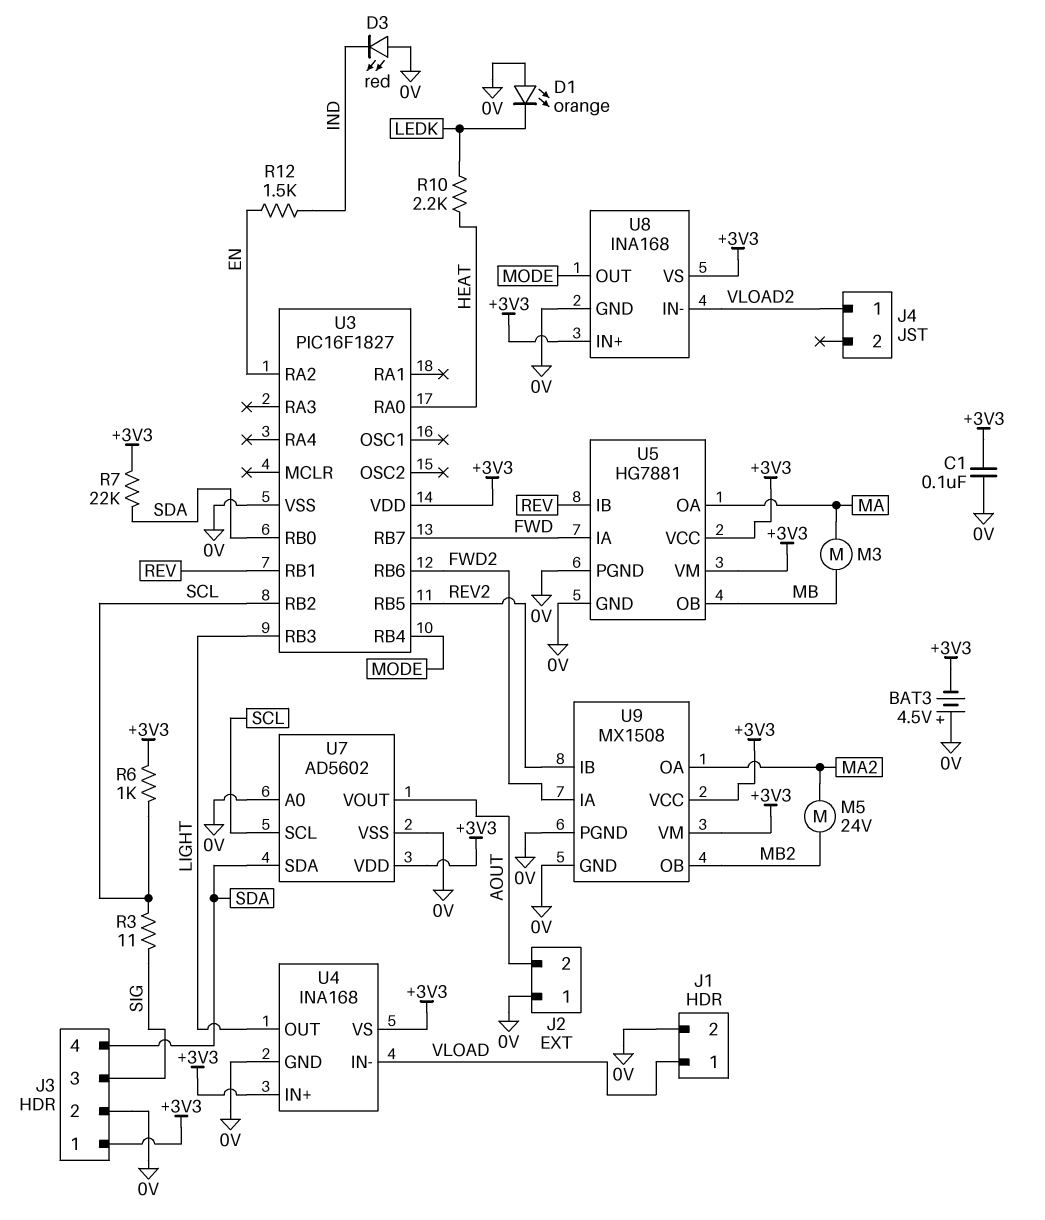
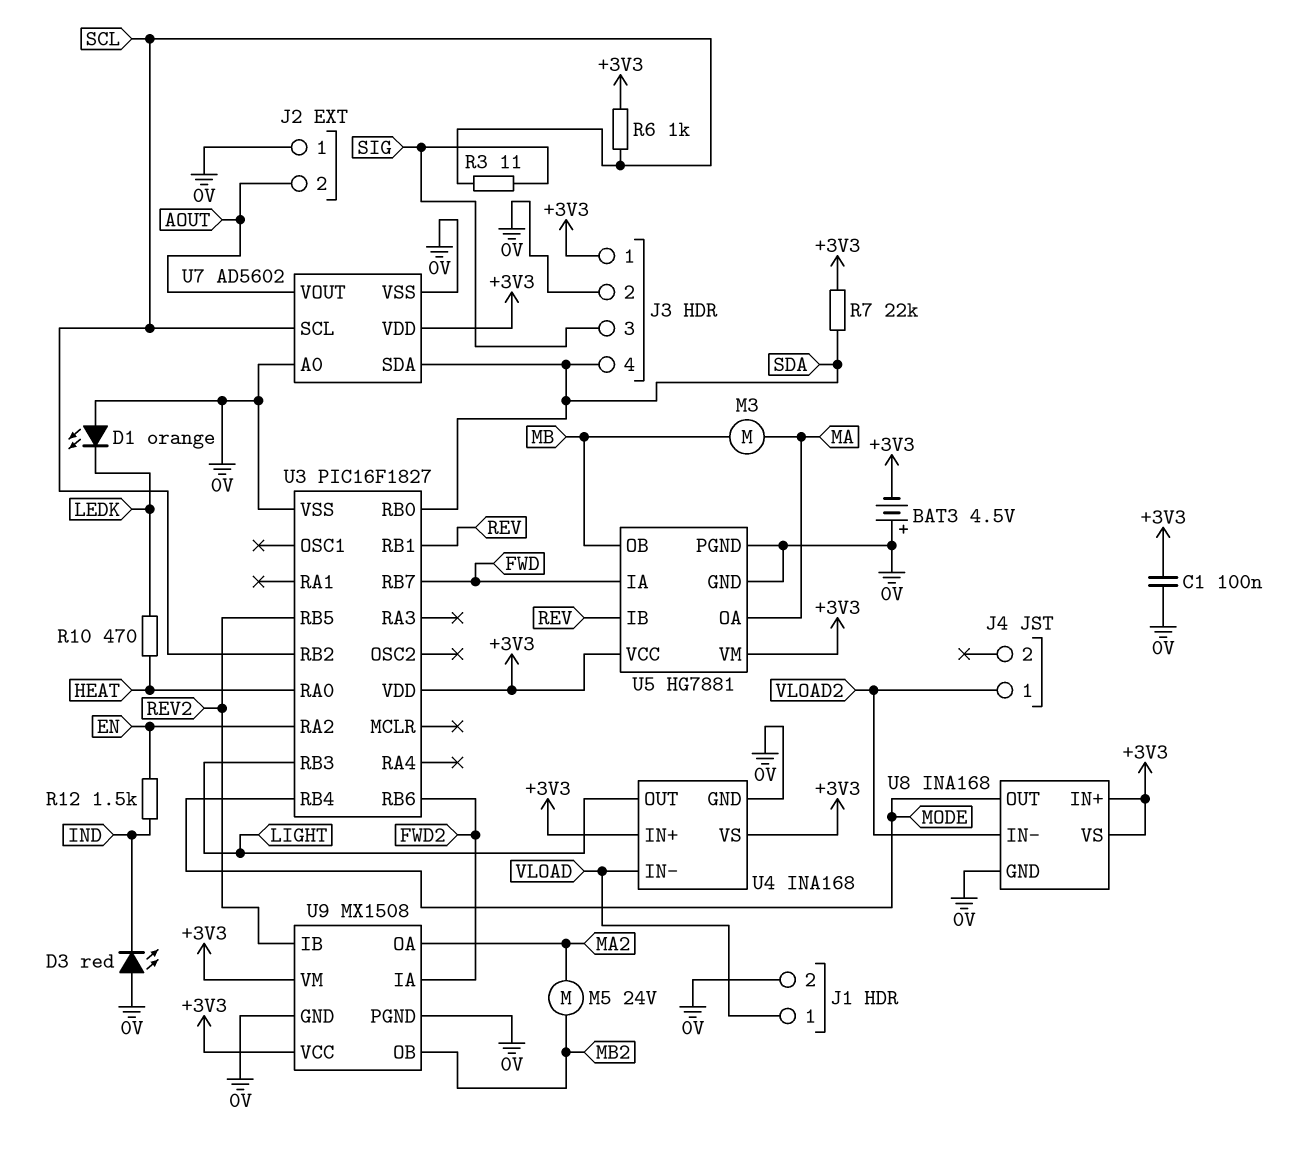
R10: 2.2k (HEAT, LEDK) -> 470 (HEAT, LEDK)

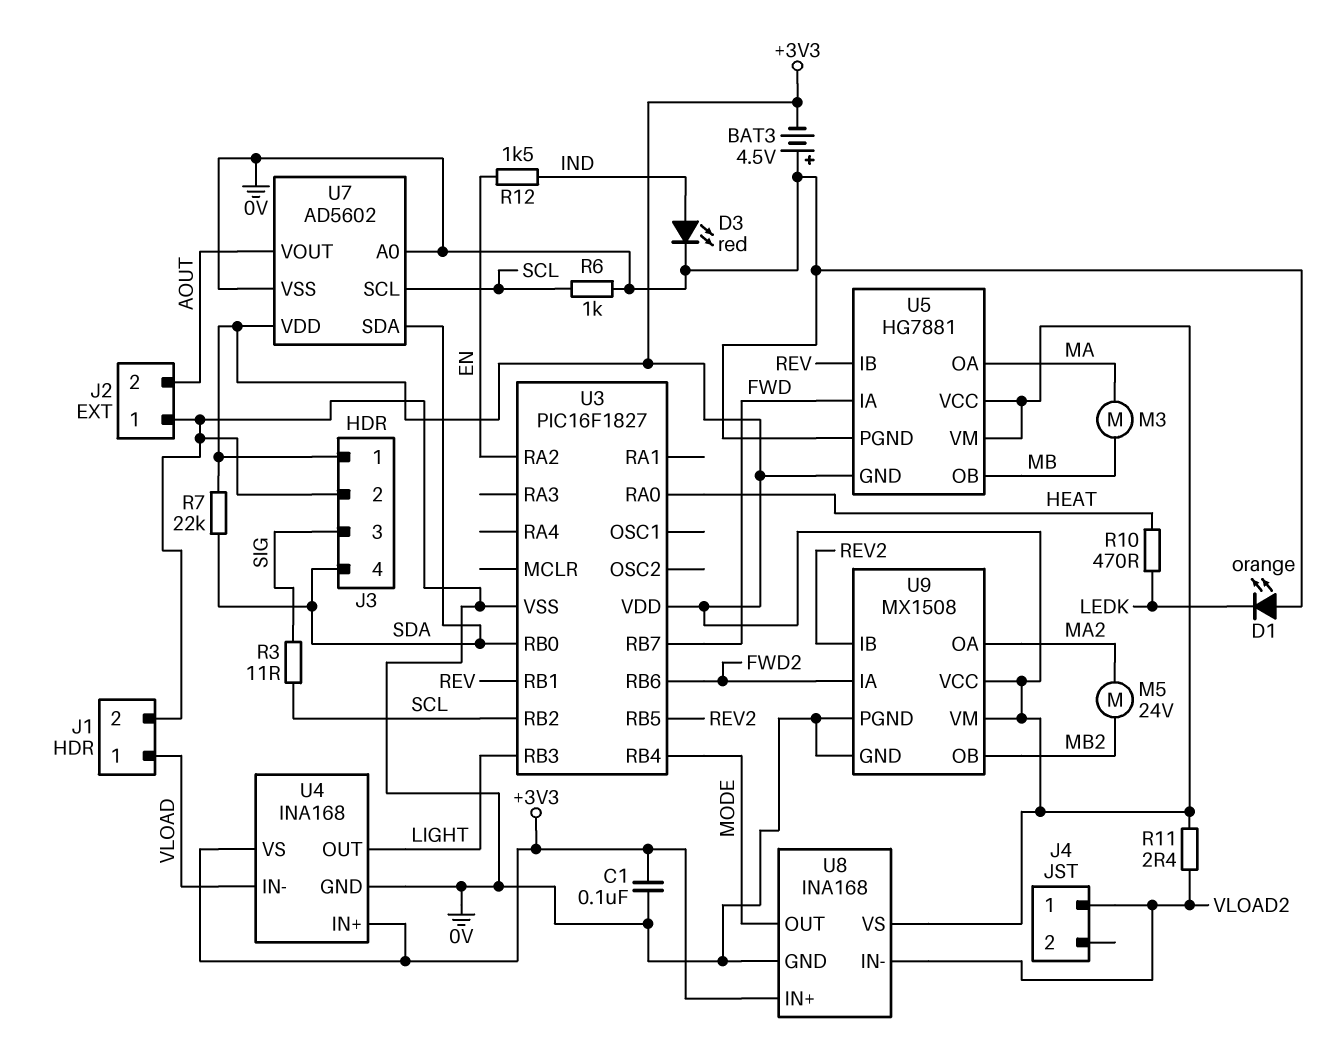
D3: LED red (A 0V, K IND) -> LED red (A IND, K 0V)
R6: 1k (+3V3, SCL) -> 1k (0V, SCL)
R11: none -> 2.4 (+3V3, VLOAD2)
U5 pin GND: 0V -> +3V3

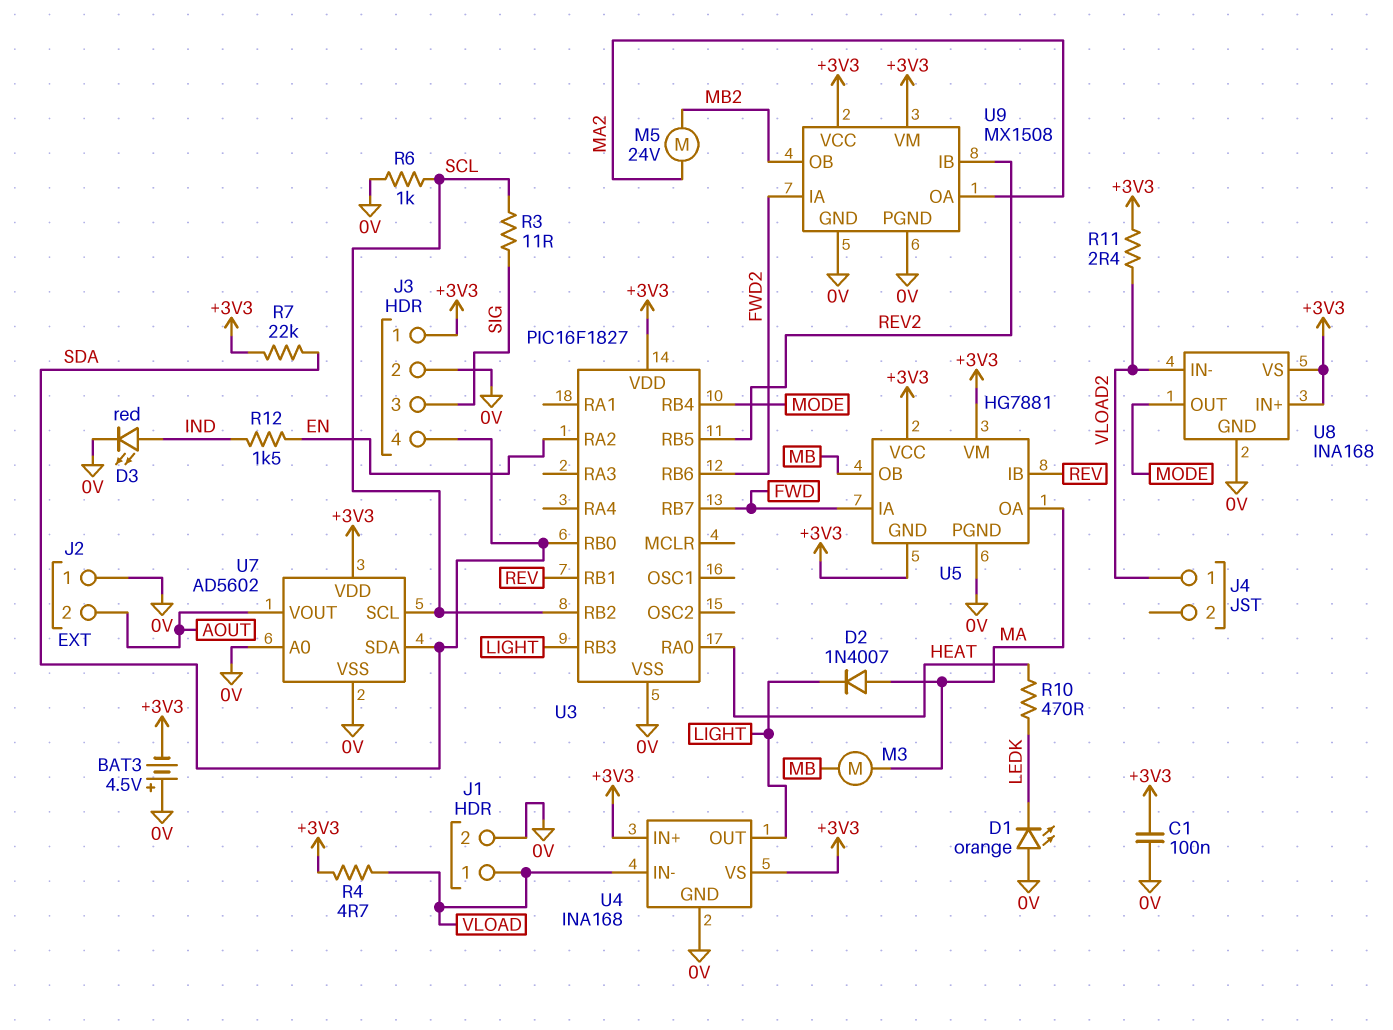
D2: none -> diode 1N4007 (A MA, K LIGHT)
R4: none -> 4.7 (+3V3, VLOAD)

